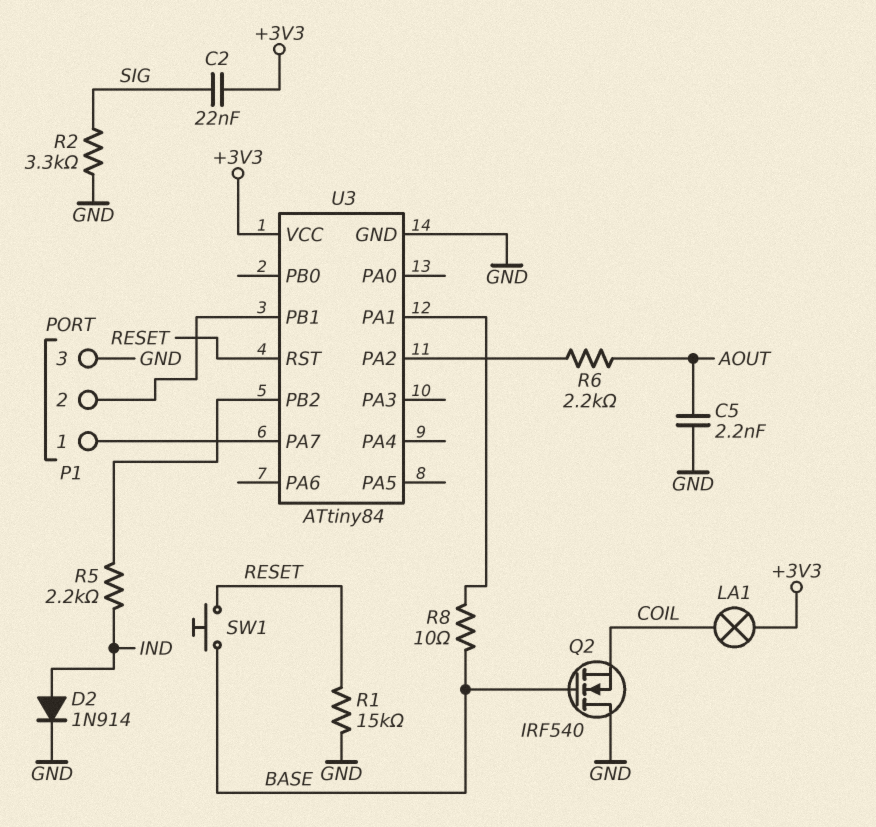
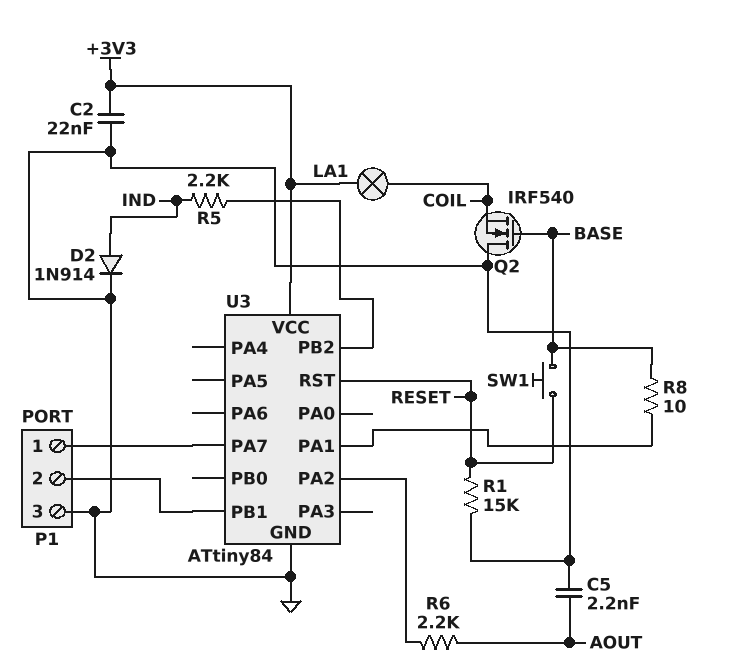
C2: 22nF (+3V3, SIG) -> 22nF (+3V3, GND)
R2: 3.3k (GND, SIG) -> none

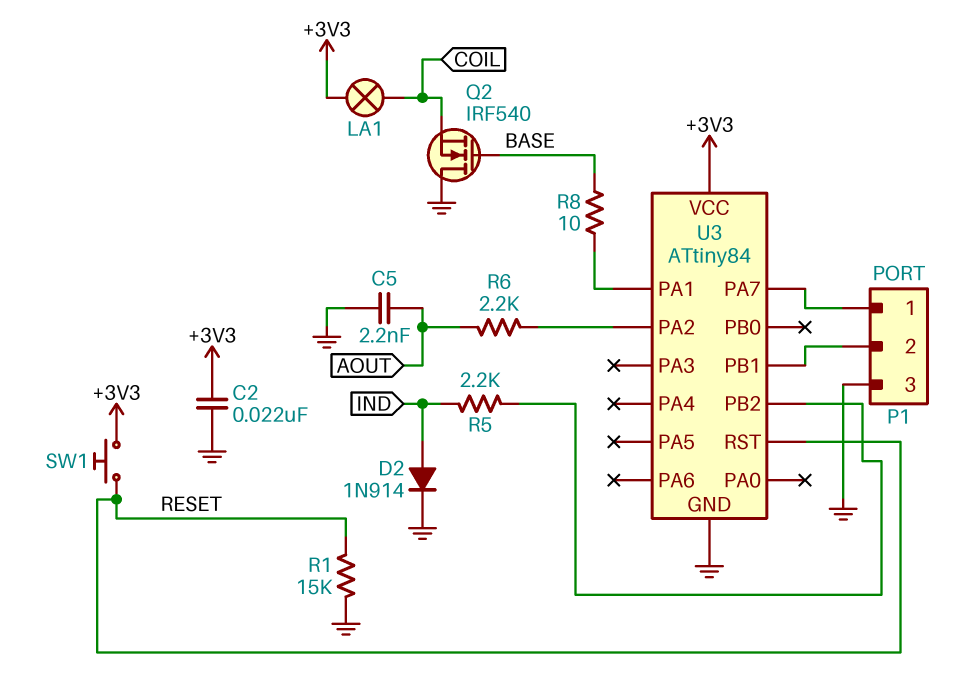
SW1: button (BASE, RESET) -> button (+3V3, RESET)

